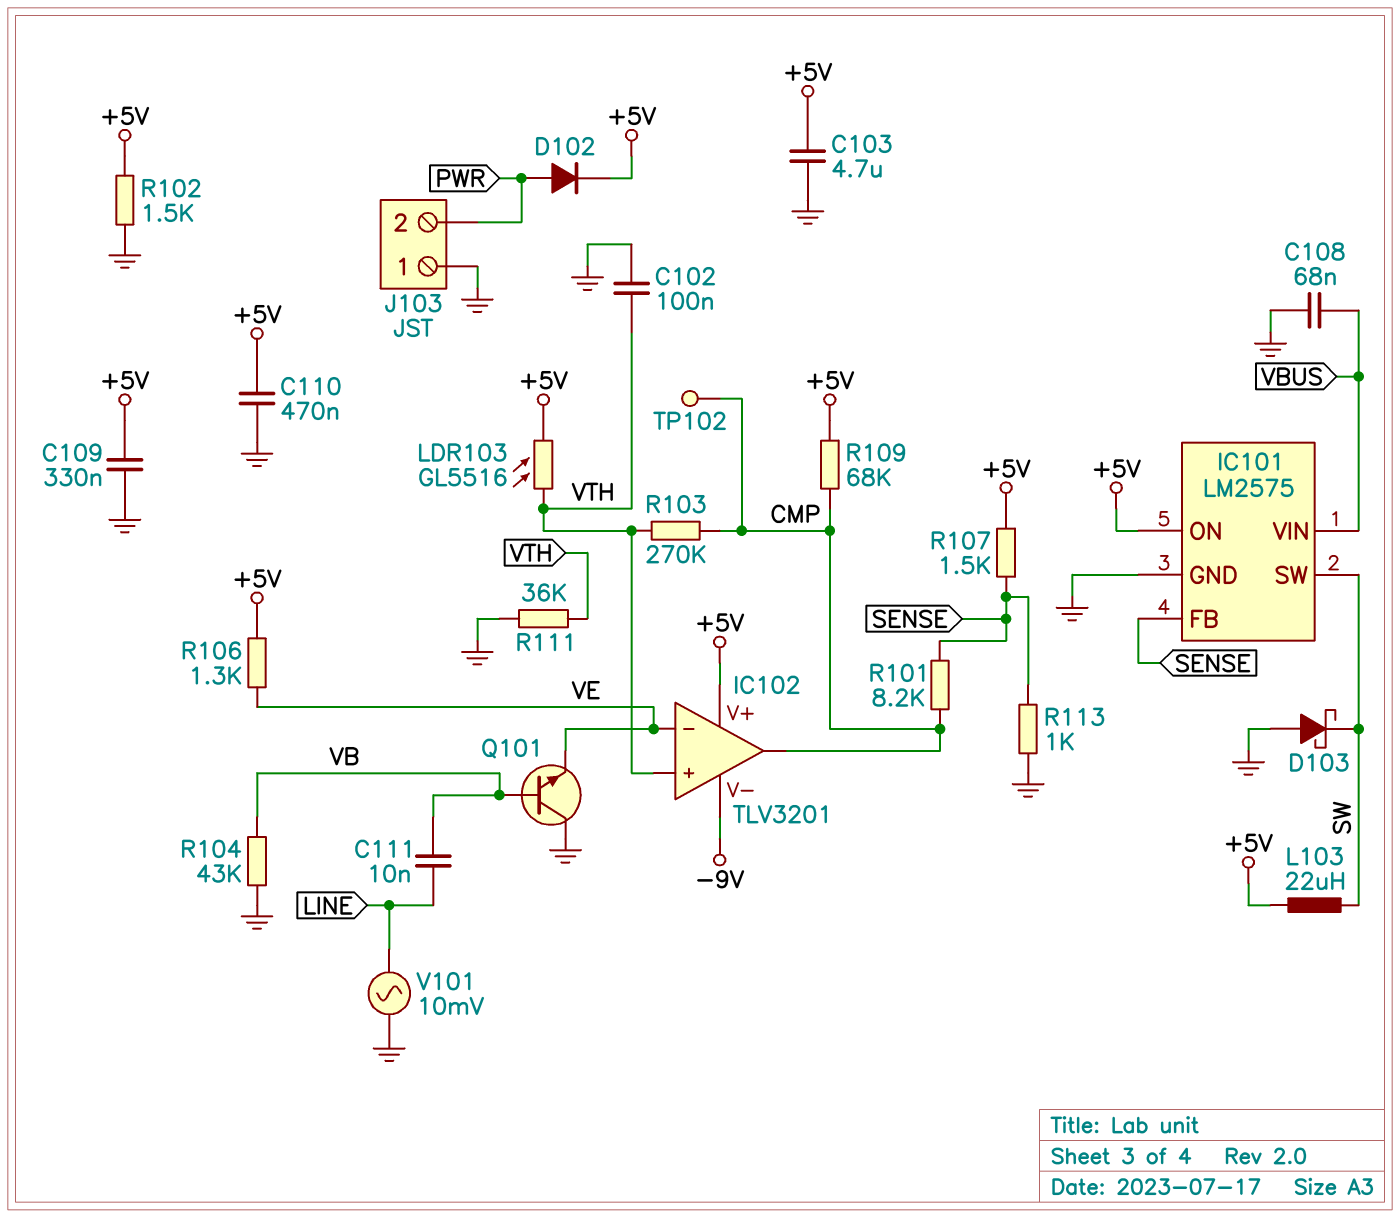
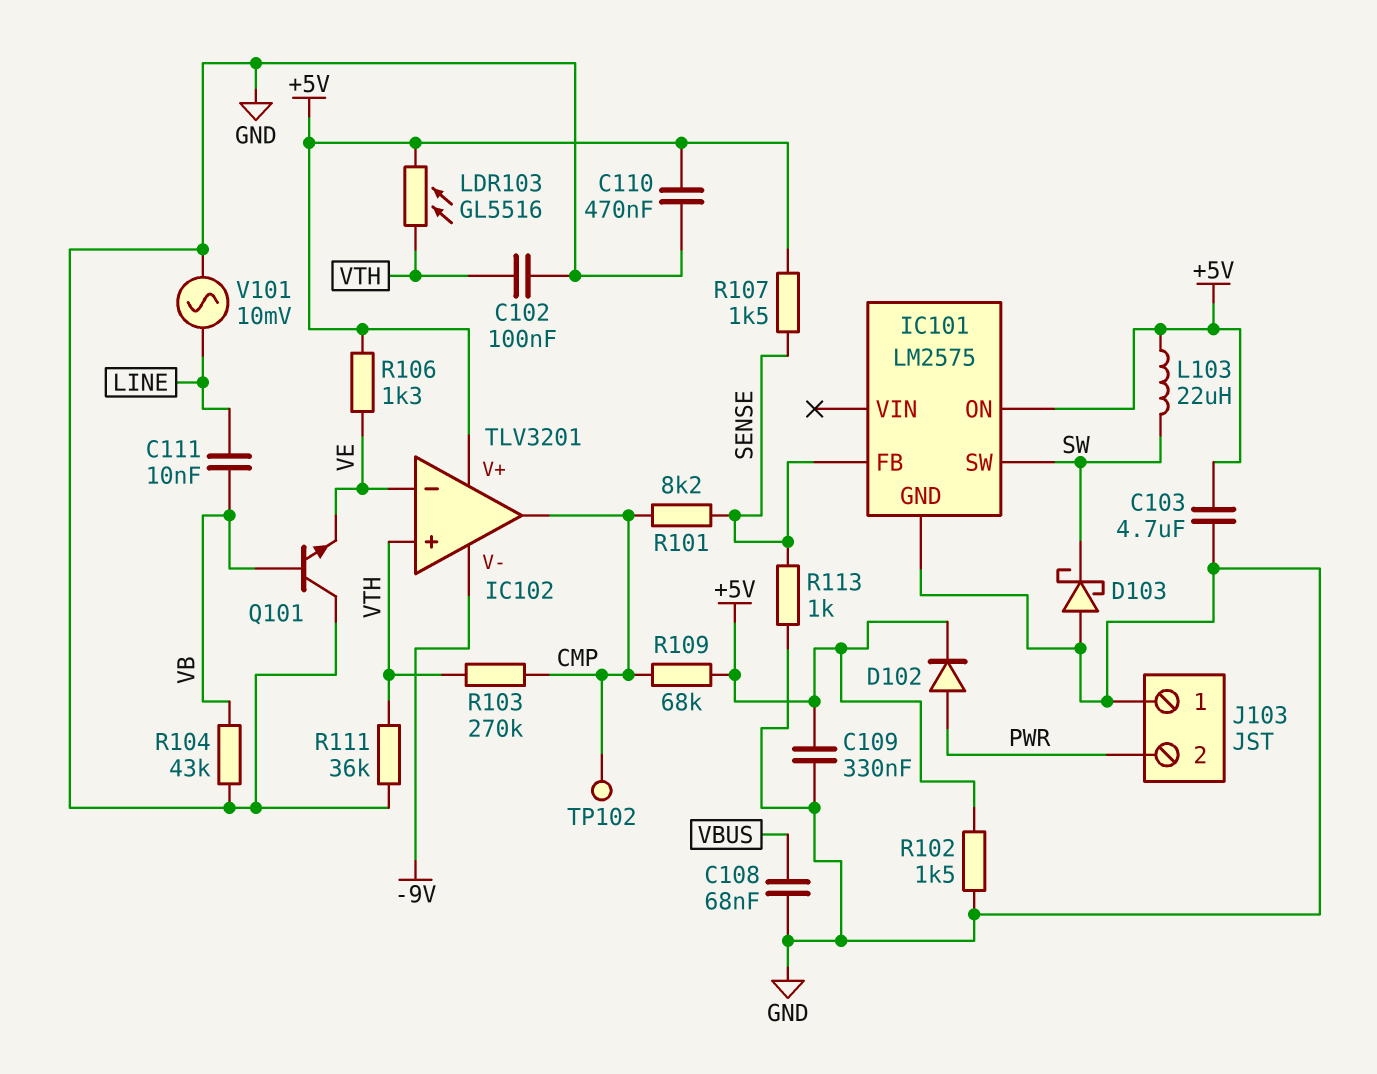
IC101 pin VIN: VBUS -> none

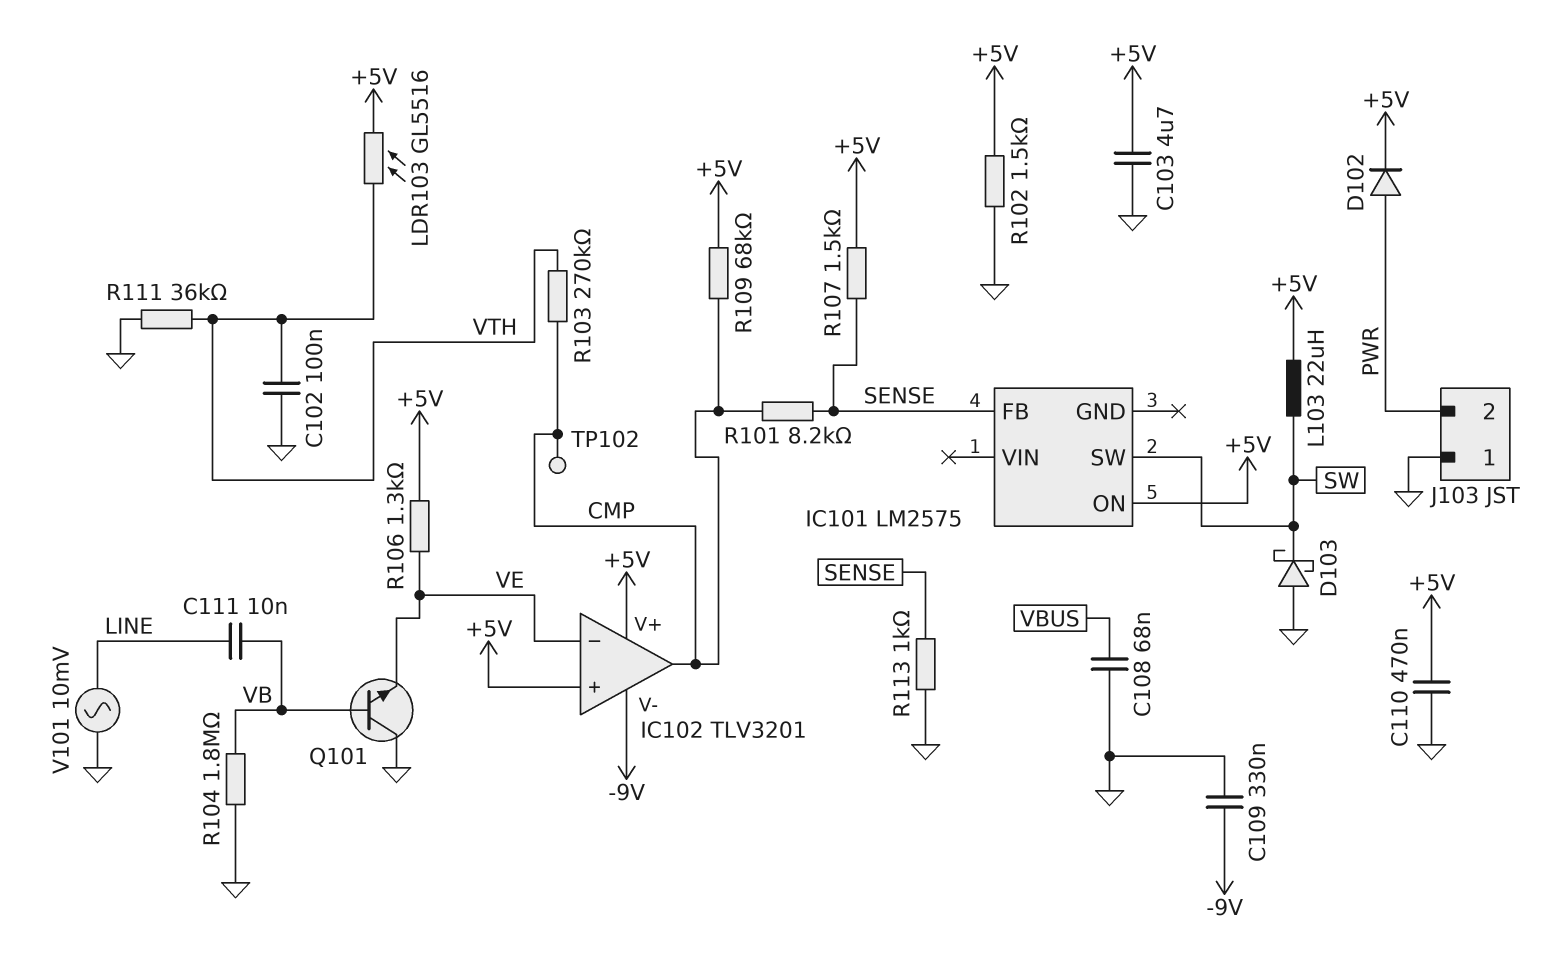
C109: 330nF (+5V, GND) -> 330nF (-9V, GND)
IC101 pin GND: GND -> none
IC102 pin in+: VTH -> +5V
R104: 43k (GND, VB) -> 1.8M (GND, VB)

